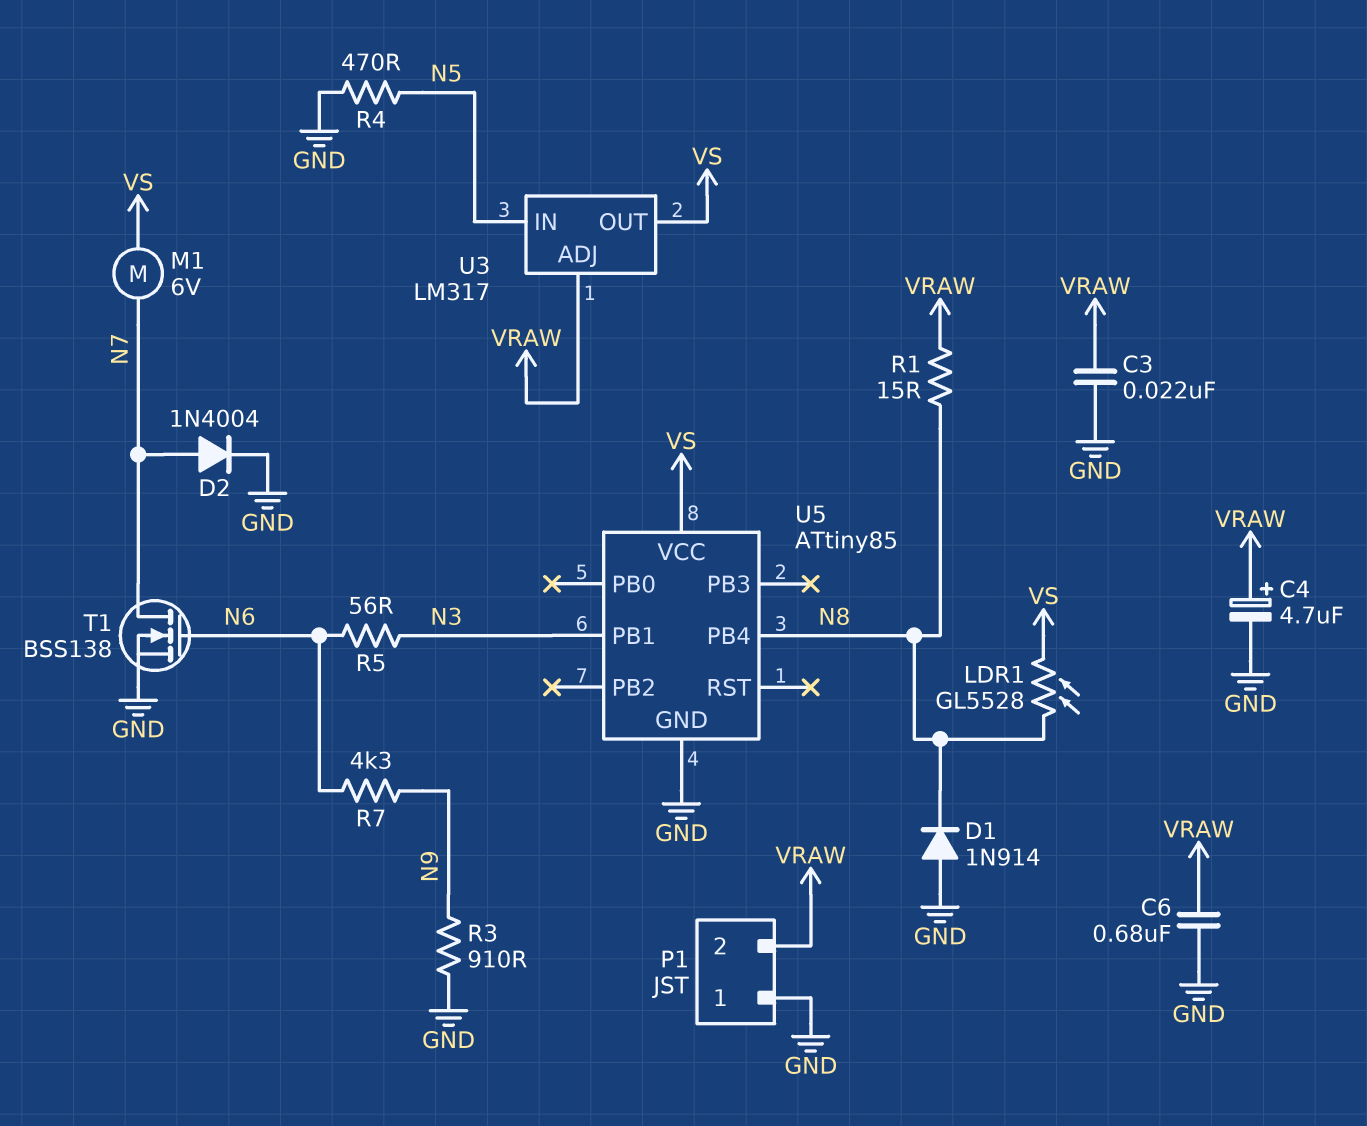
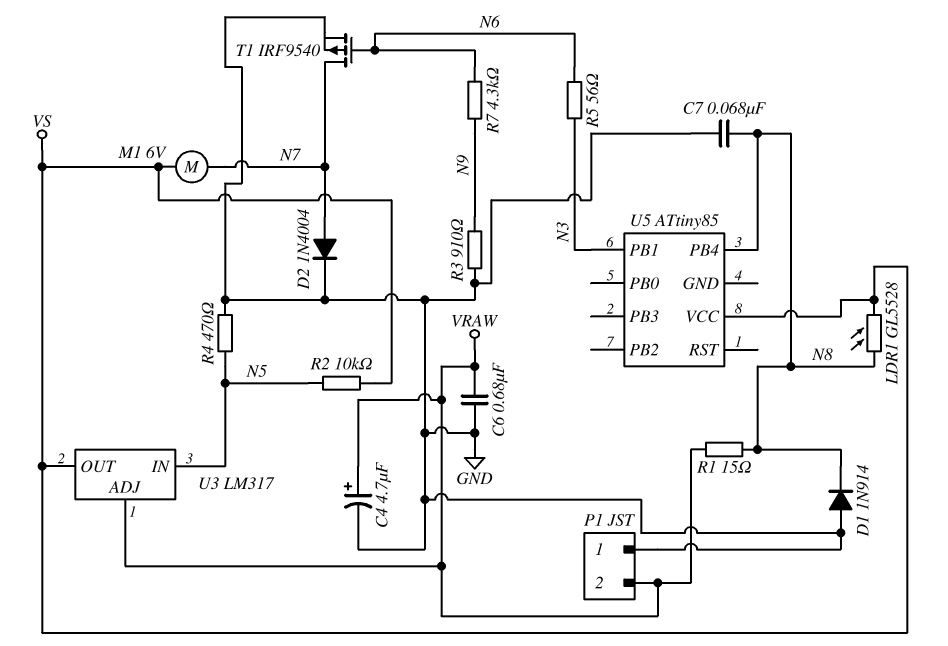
C3: 22nF (GND, VRAW) -> none
C7: none -> 68nF (GND, N8)
R2: none -> 10k (N5, VS)
T1: NMOS BSS138 (G N6, D N7, S GND) -> PMOS IRF9540 (G N6, D N7, S GND)
U5 pin GND: GND -> none

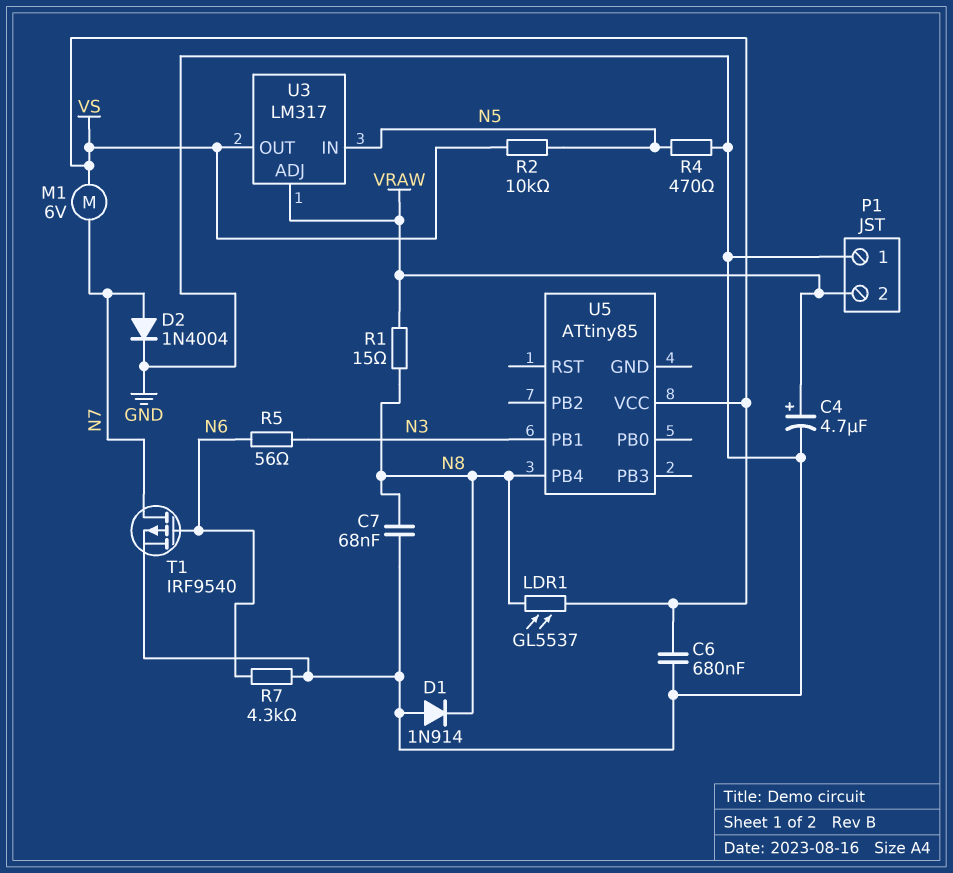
C6: 680nF (GND, VRAW) -> 680nF (GND, VS)
LDR1: GL5528 (N8, VS) -> GL5537 (N8, VS)
R3: 910 (GND, N9) -> none
R7: 4.3k (N6, N9) -> 4.3k (GND, N6)

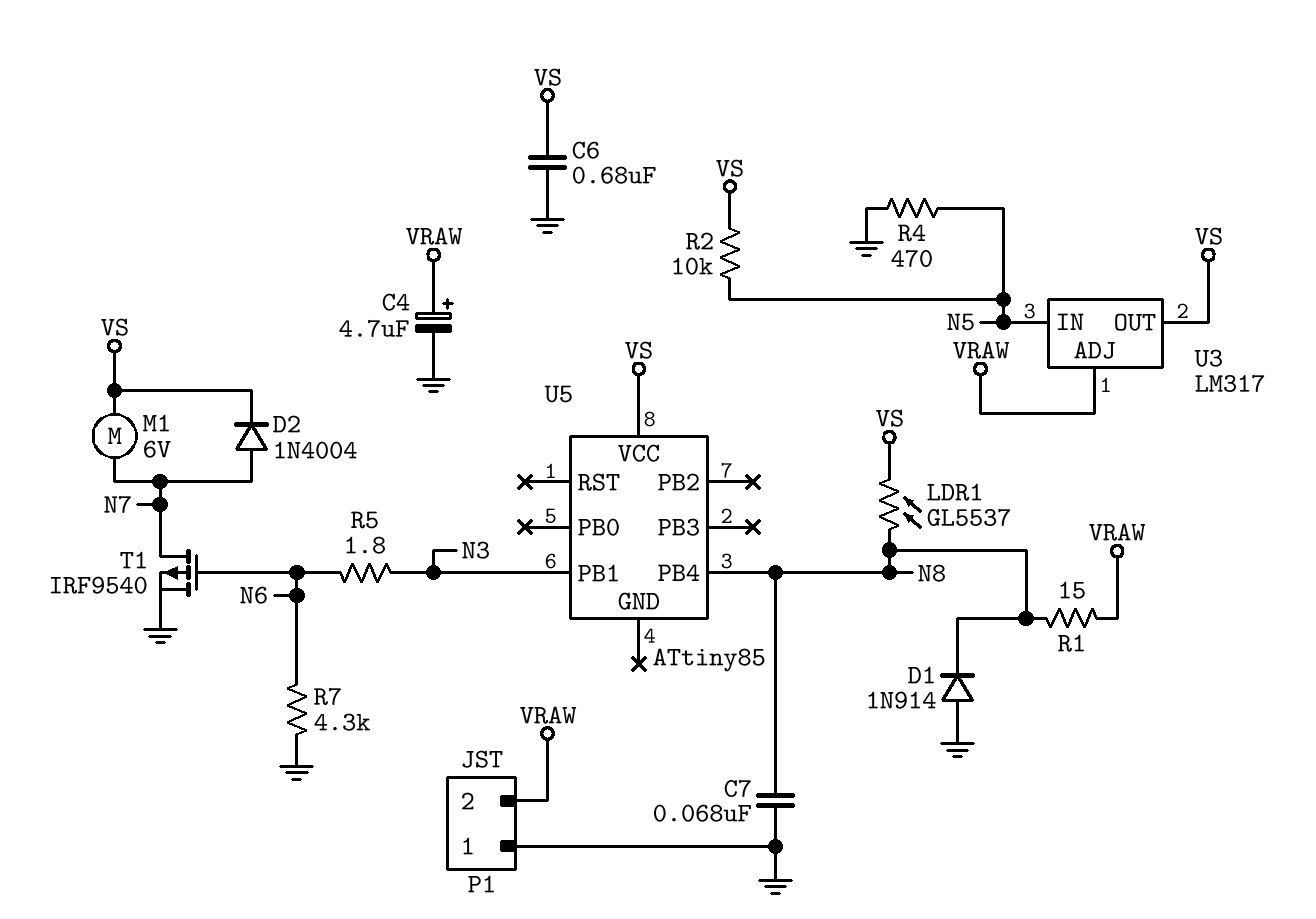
D2: diode 1N4004 (A N7, K GND) -> diode 1N4004 (A N7, K VS)
R5: 56 (N3, N6) -> 1.8 (N3, N6)

